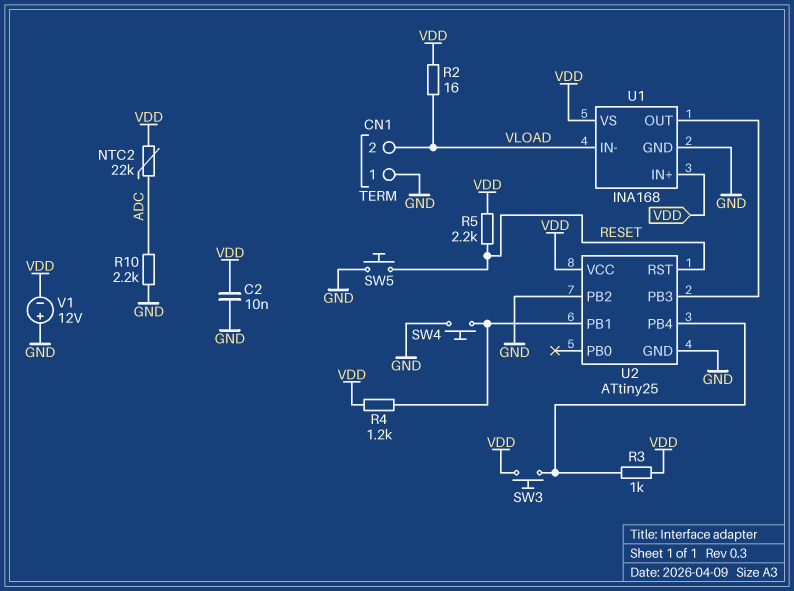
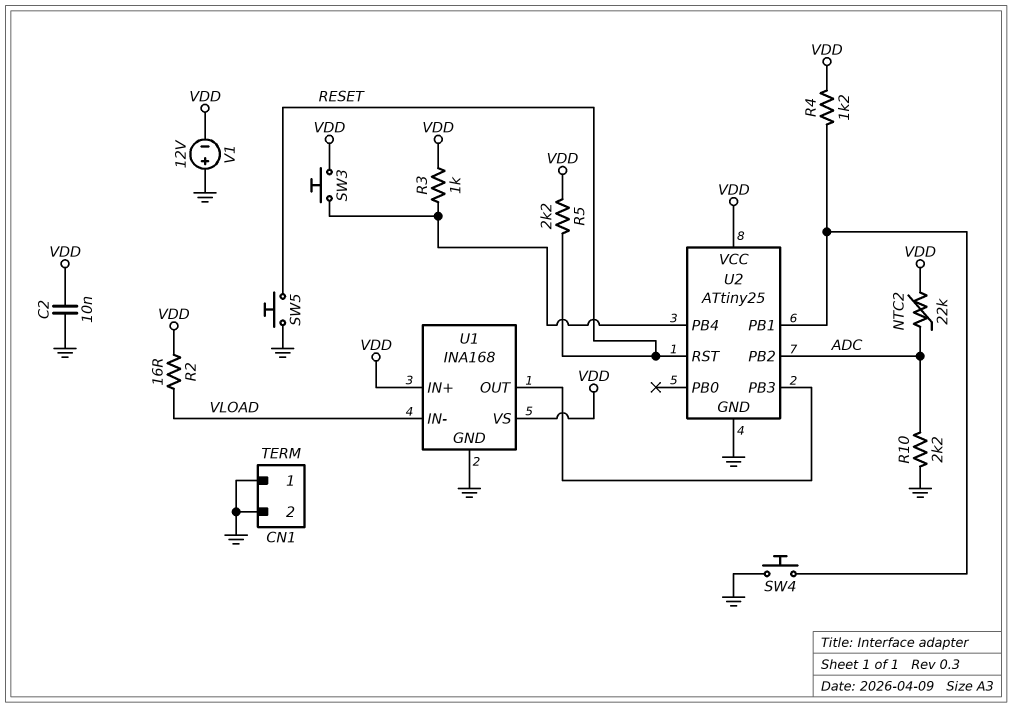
CN1 pin 2: VLOAD -> GND
U2 pin PB2: GND -> ADC

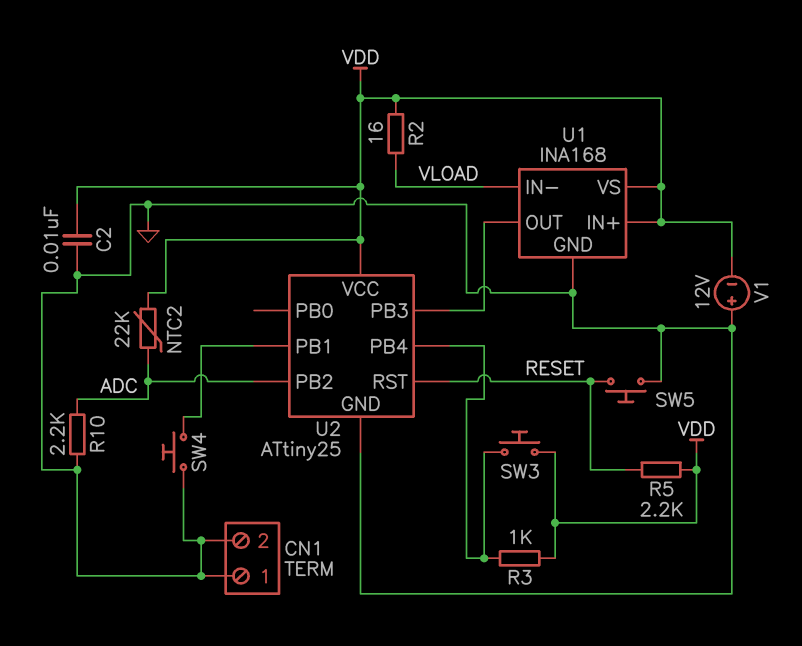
R4: 1.2k (U2/PB1, VDD) -> none

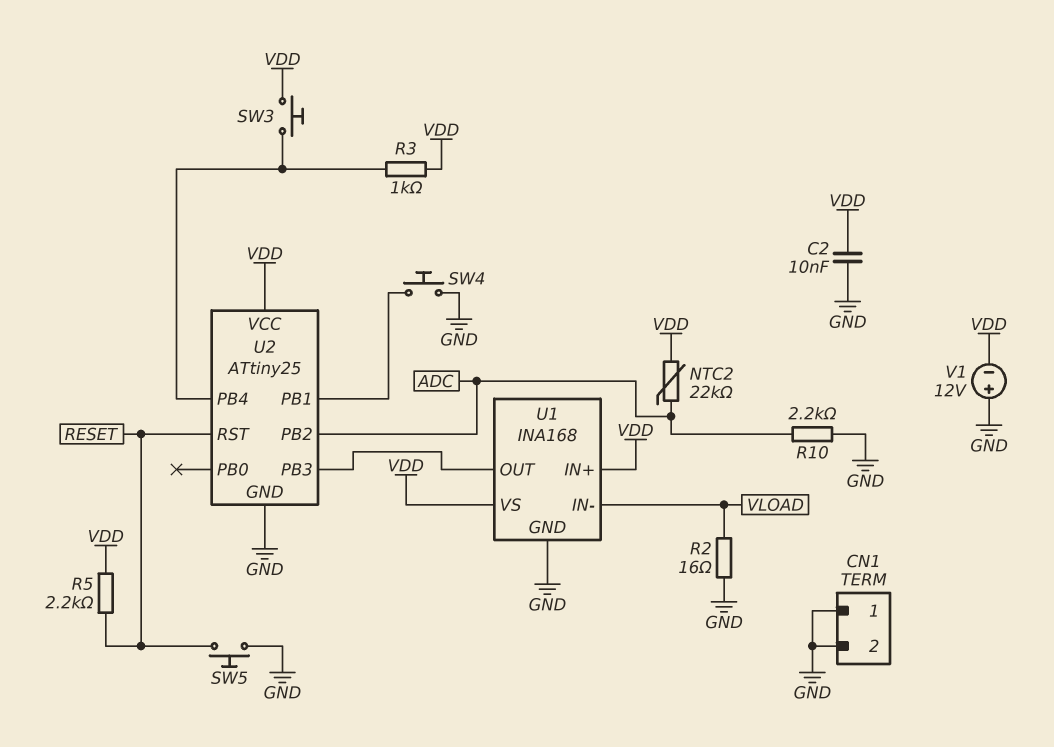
R2: 16 (VDD, VLOAD) -> 16 (GND, VLOAD)

